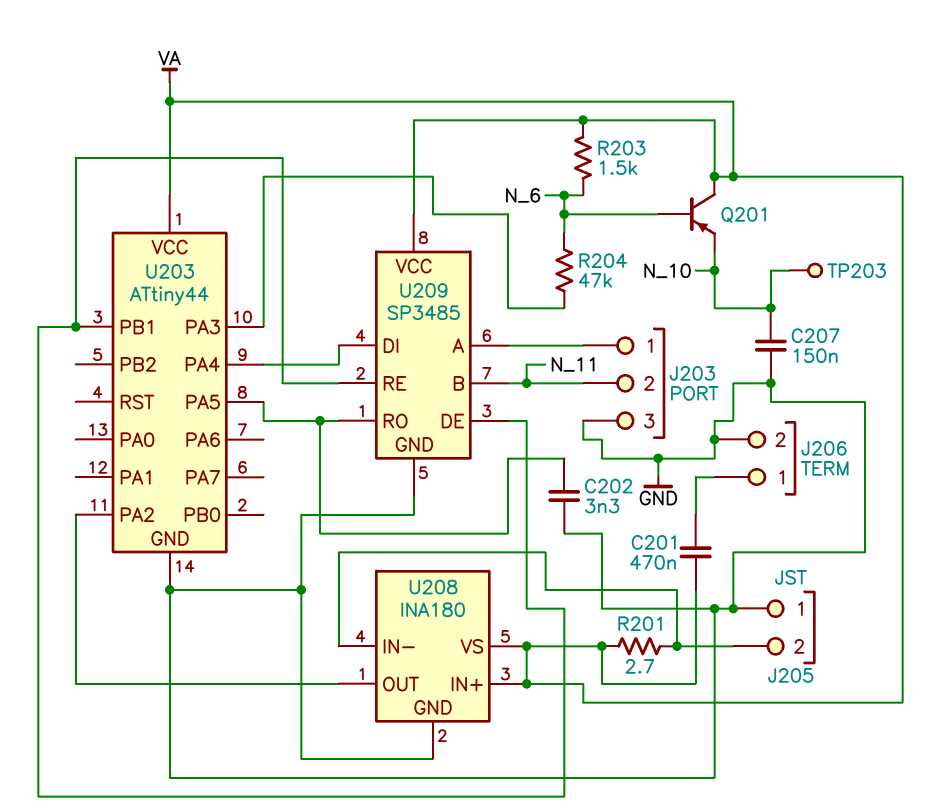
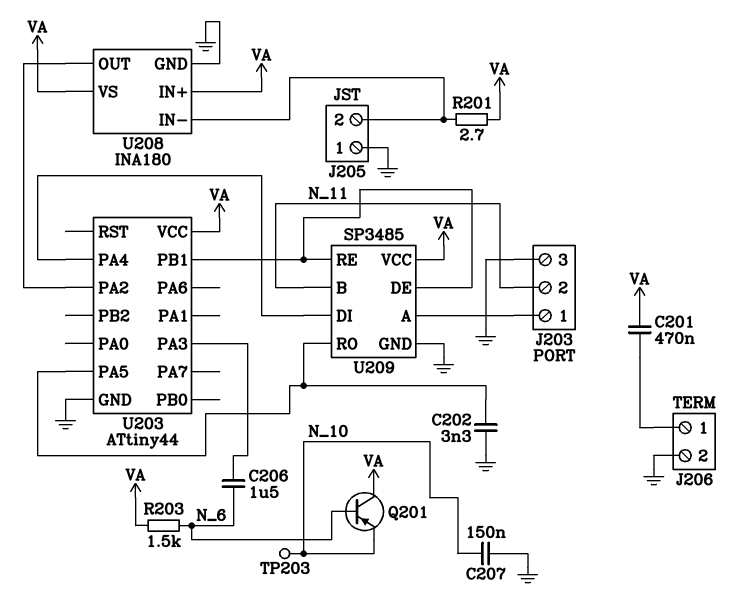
C206: none -> 1.5uF (N_6, U203/PA3)
R204: 47k (N_6, U203/PA3) -> none

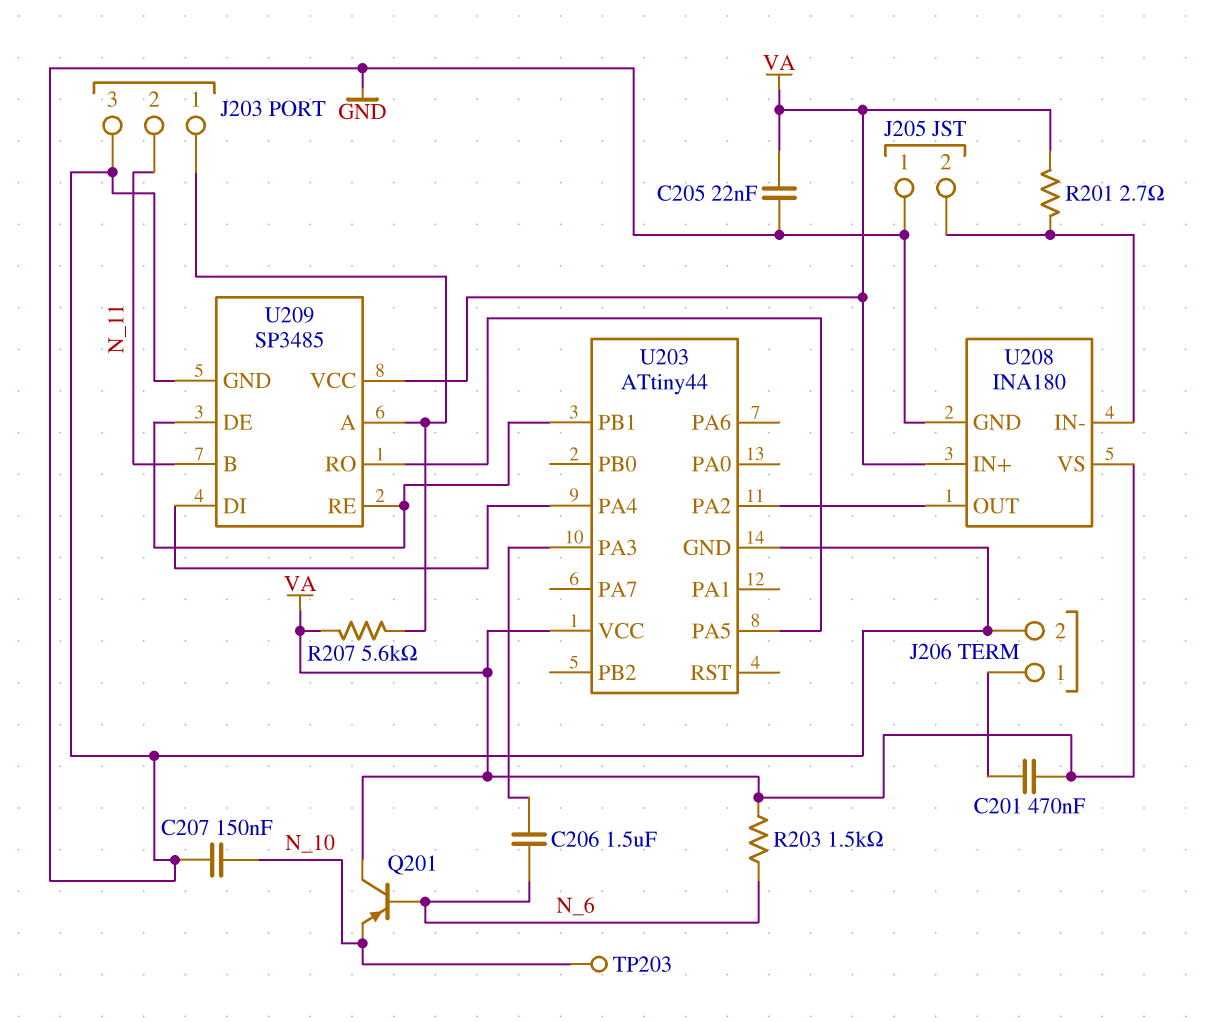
C202: 3.3nF (GND, U203/PA5) -> none
C205: none -> 22nF (GND, VA)
R207: none -> 5.6k (J203/1, VA)

